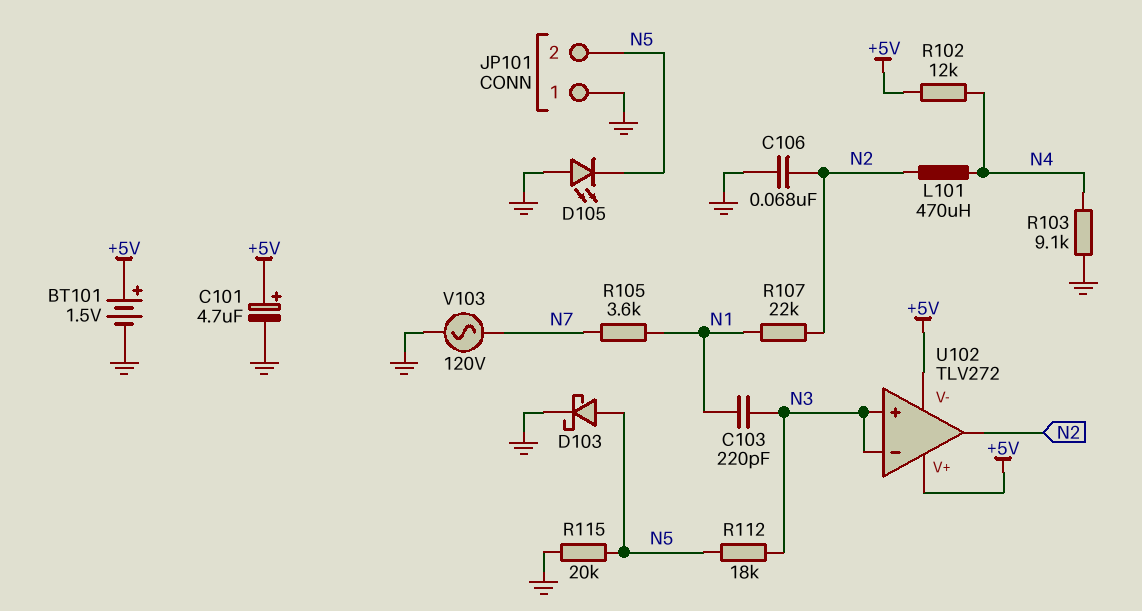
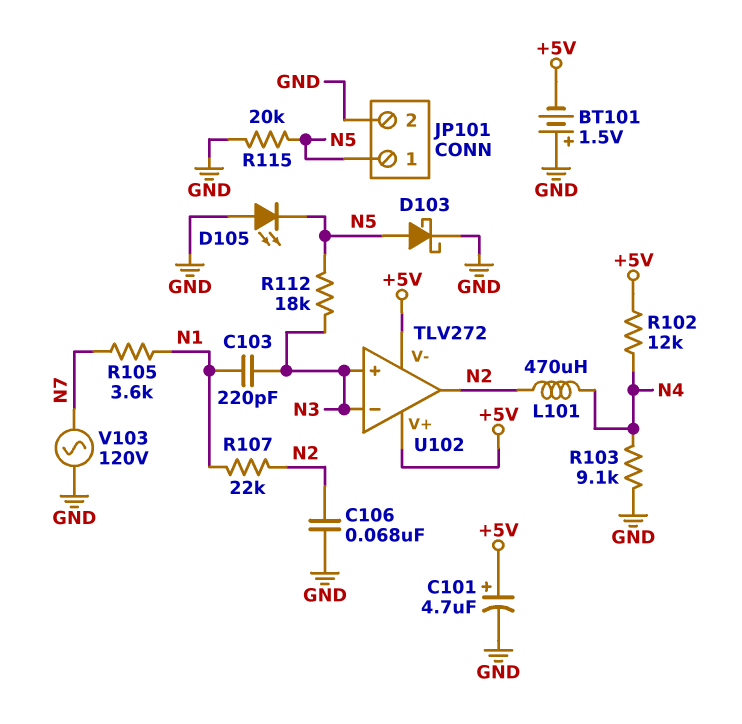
BT101: 1.5V (plus +5V, minus GND) -> 1.5V (plus GND, minus +5V)
JP101 pin 1: GND -> N5
JP101 pin 2: N5 -> GND

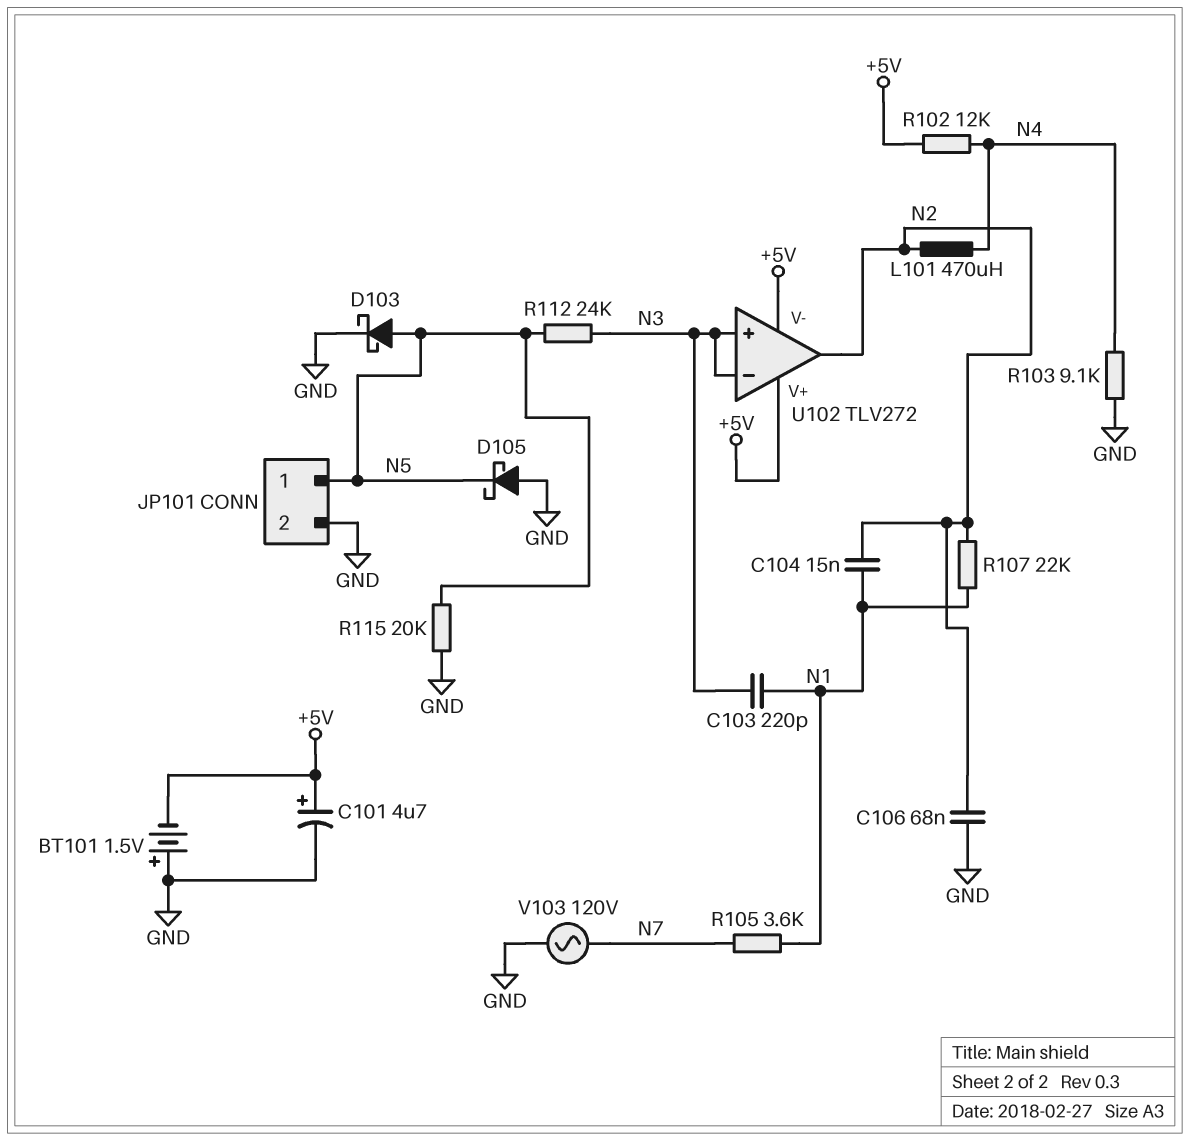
C104: none -> 15nF (N1, N2)
D105: LED (A GND, K N5) -> schottky (A GND, K N5)
R112: 18k (N3, N5) -> 24k (N3, N5)

